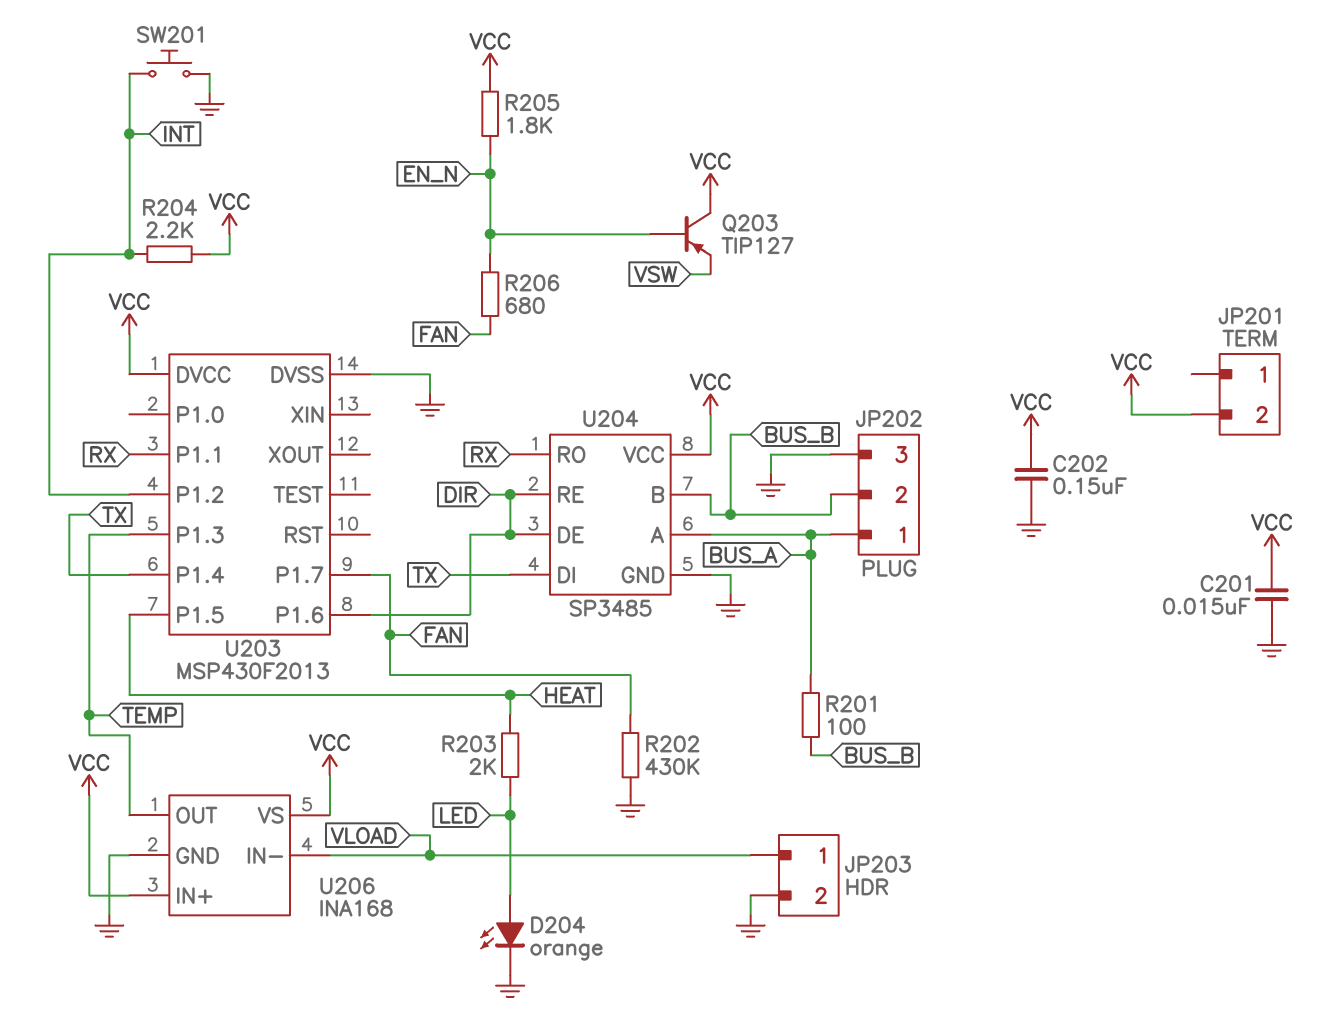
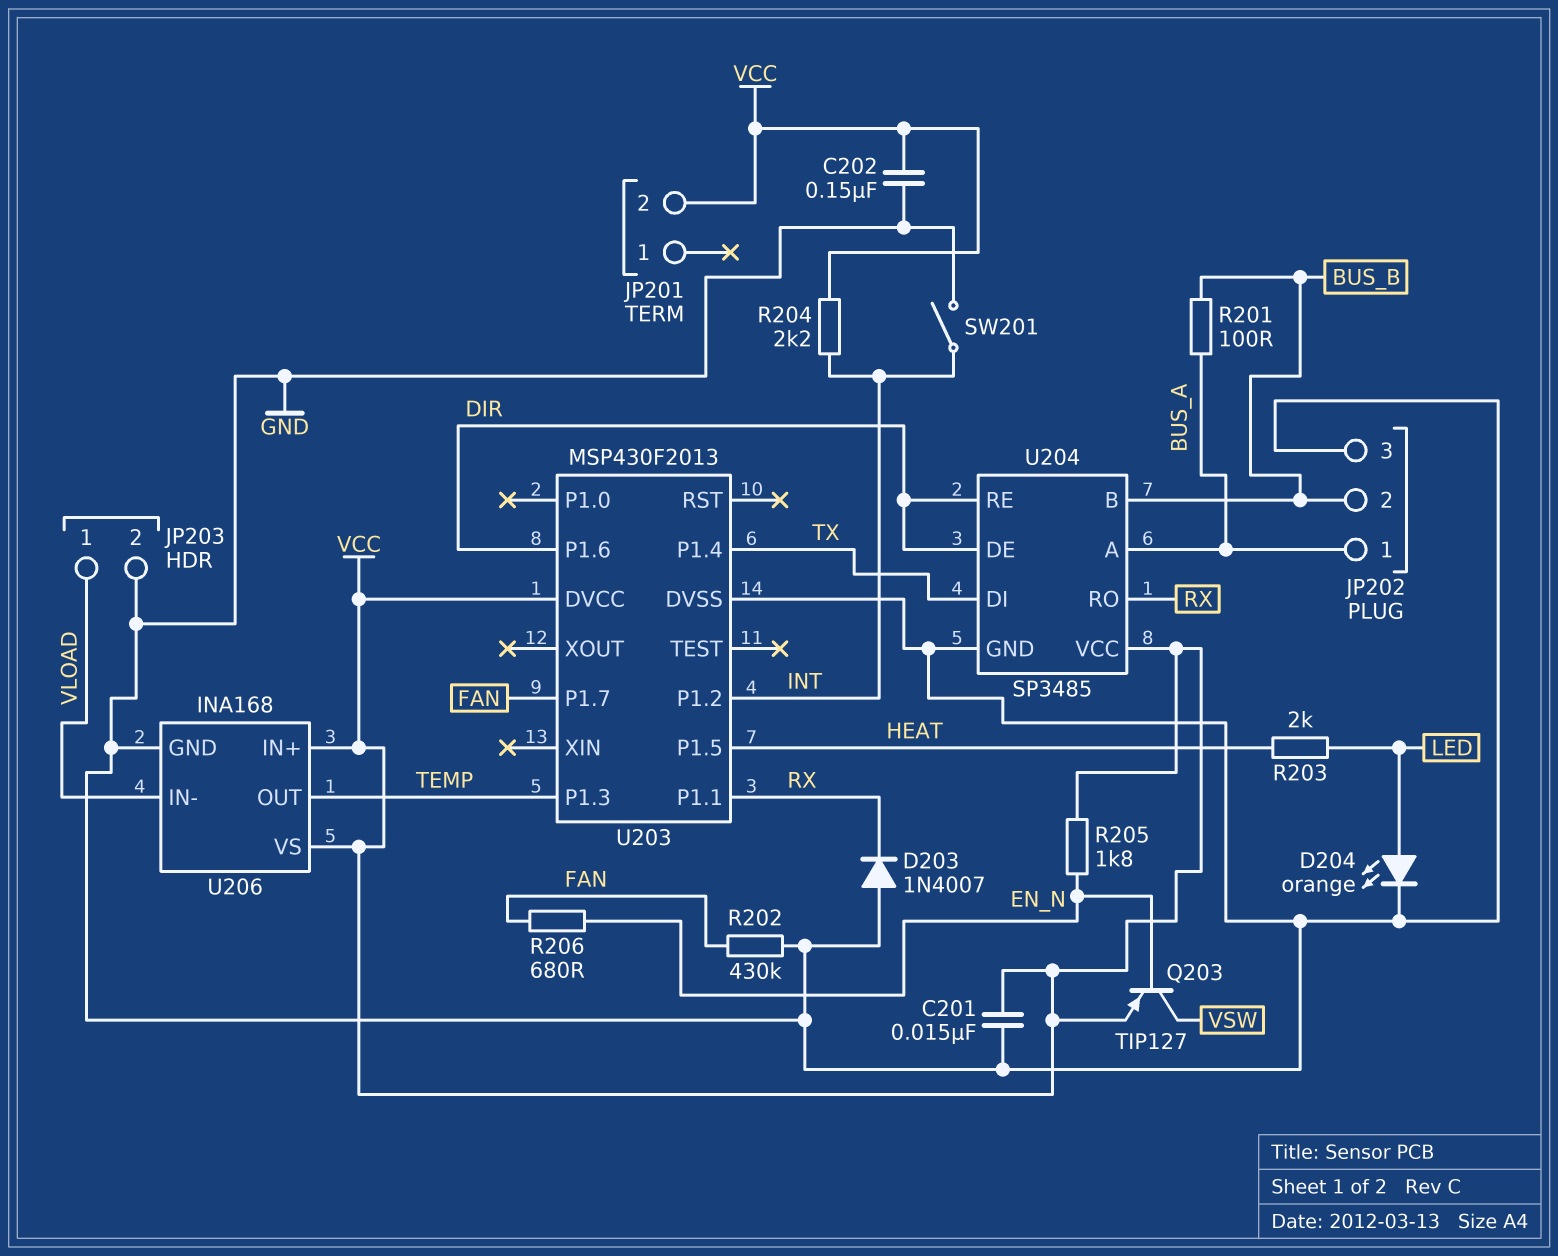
D203: none -> diode 1N4007 (A GND, K RX)
Q203: PNP TIP127 (B EN_N, C VCC, E VSW) -> PNP TIP127 (B EN_N, C VSW, E VCC)
SW201: button (GND, INT) -> switch (GND, INT)

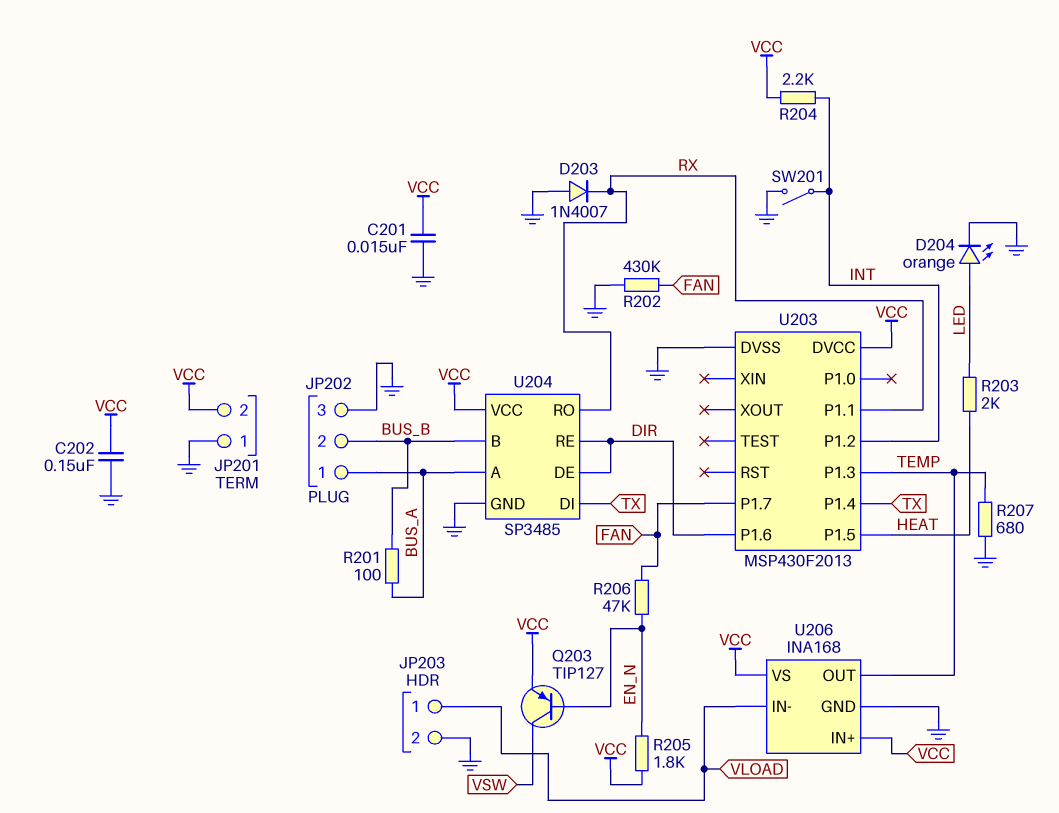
JP201 pin 1: none -> GND
R206: 680 (EN_N, FAN) -> 47k (EN_N, FAN)
R207: none -> 680 (GND, TEMP)

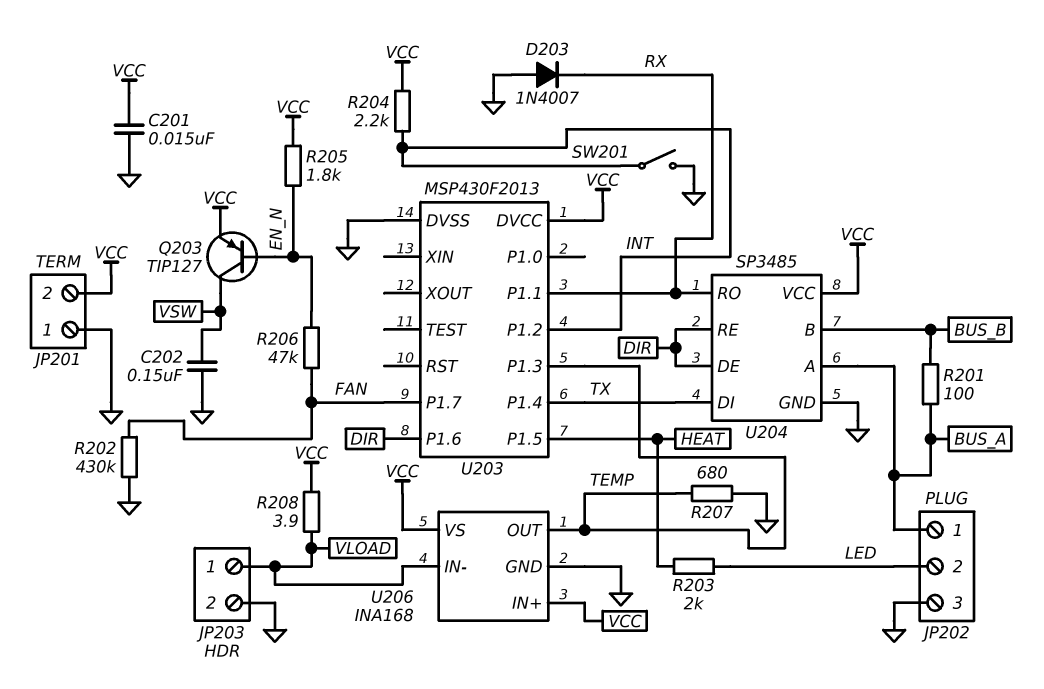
C202: 150nF (GND, VCC) -> 150nF (GND, VSW)
D204: LED orange (A LED, K GND) -> none
JP202 pin 2: BUS_B -> LED
R208: none -> 3.9 (VCC, VLOAD)

